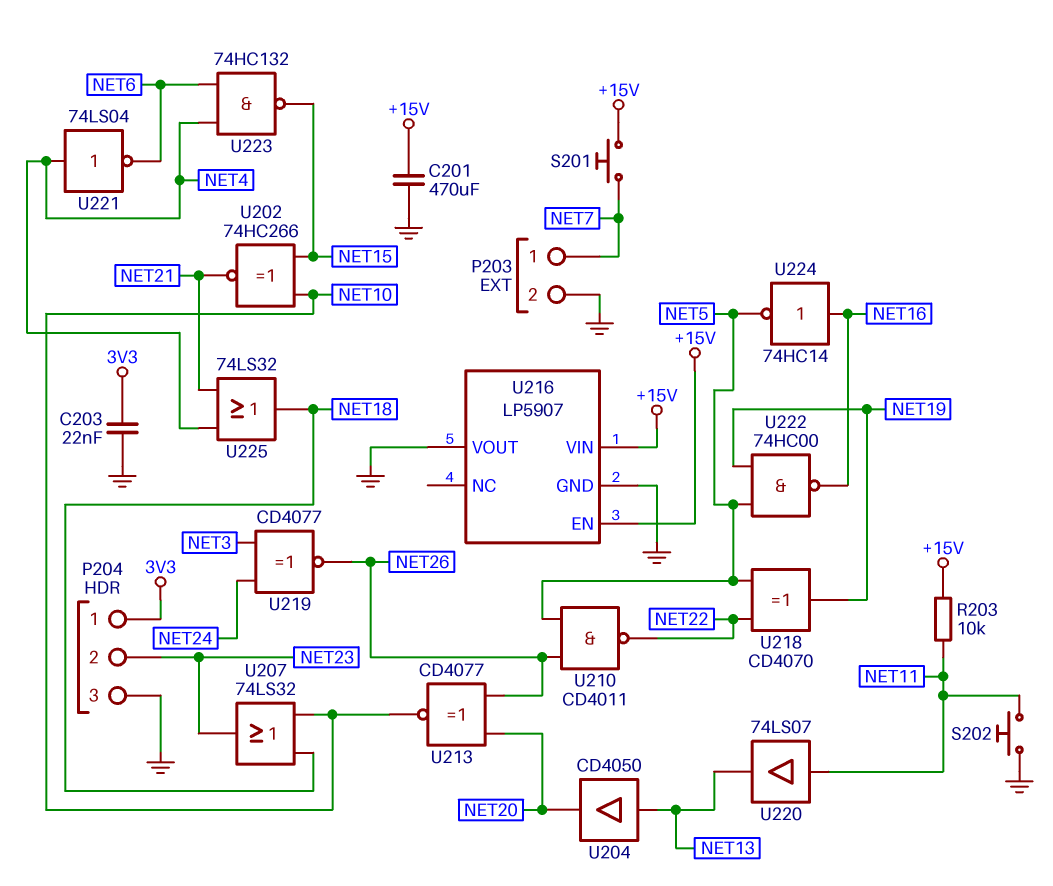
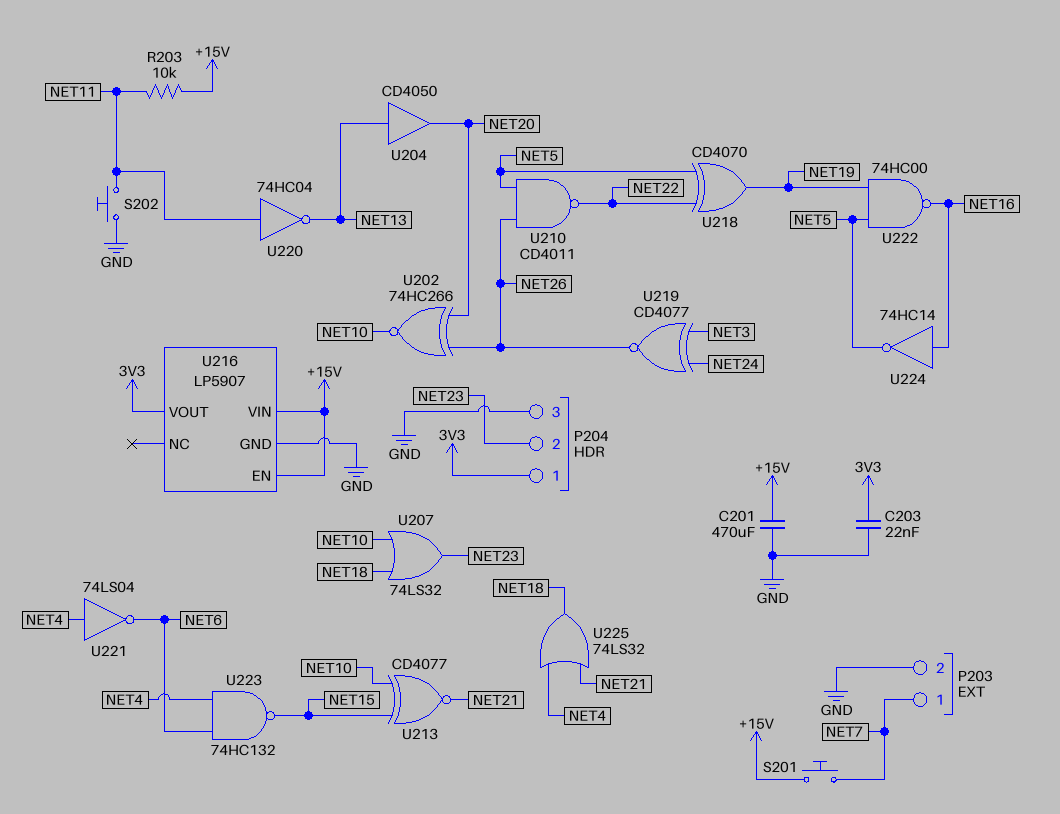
U202: XNOR 74HC266 (in NET10, in NET15, out NET21) -> XNOR 74HC266 (in NET20, in NET26, out NET10)
U213: XNOR CD4077 (in NET20, in NET26, out NET10) -> XNOR CD4077 (in NET10, in NET15, out NET21)
U216 pin VOUT: GND -> 3V3
U220: buffer 74LS07 (in NET11, out NET13) -> NOT 74HC04 (in NET11, out NET13)

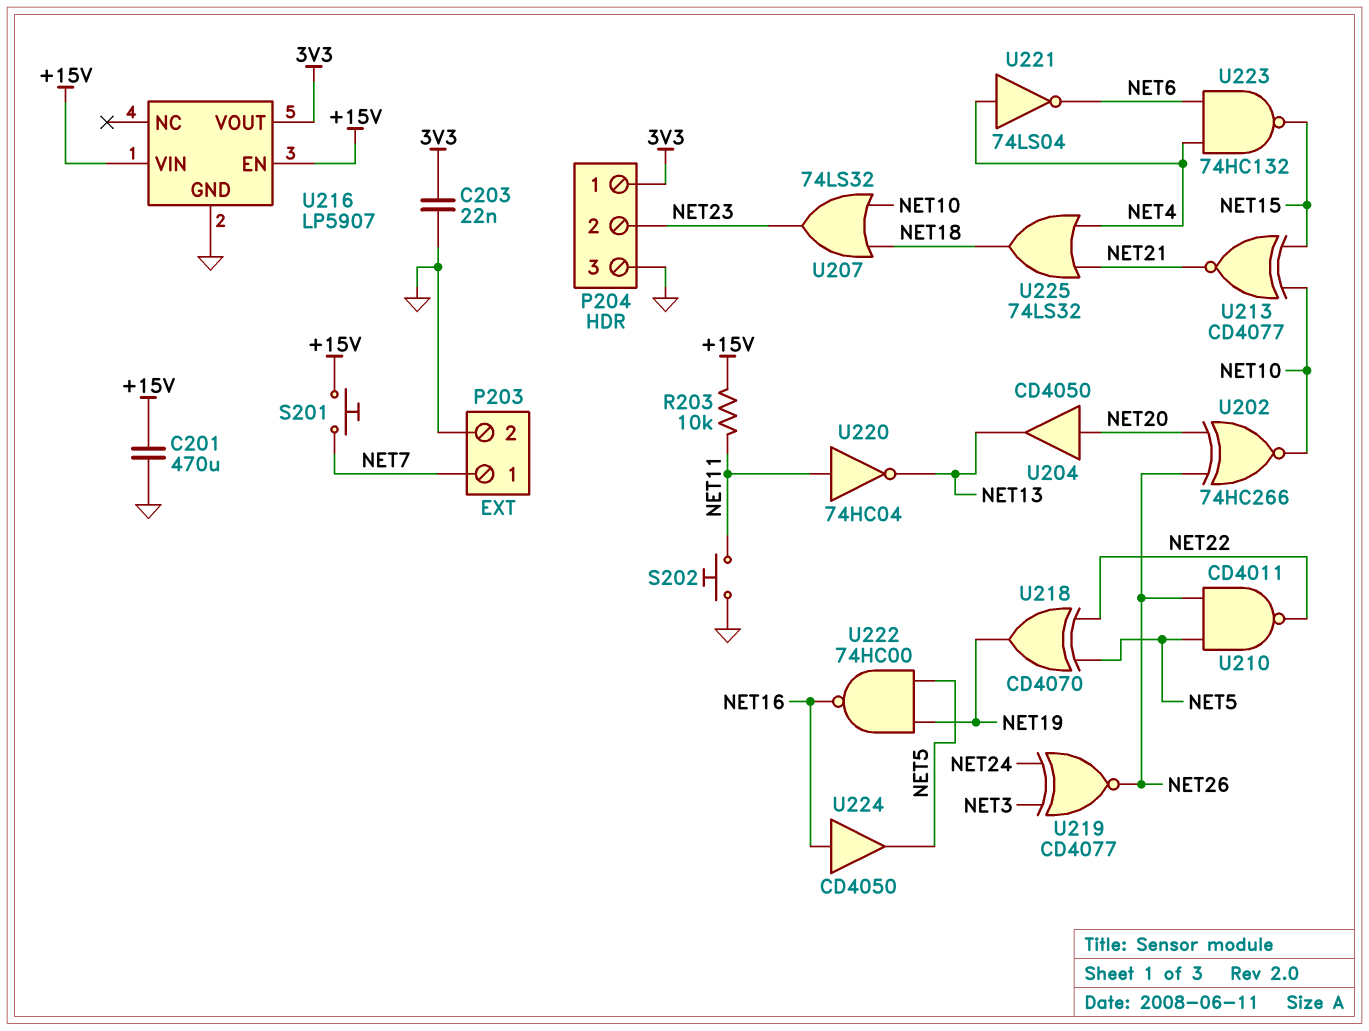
U204: buffer CD4050 (in NET13, out NET20) -> buffer CD4050 (in NET20, out NET13)
U224: NOT 74HC14 (in NET16, out NET5) -> buffer CD4050 (in NET16, out NET5)

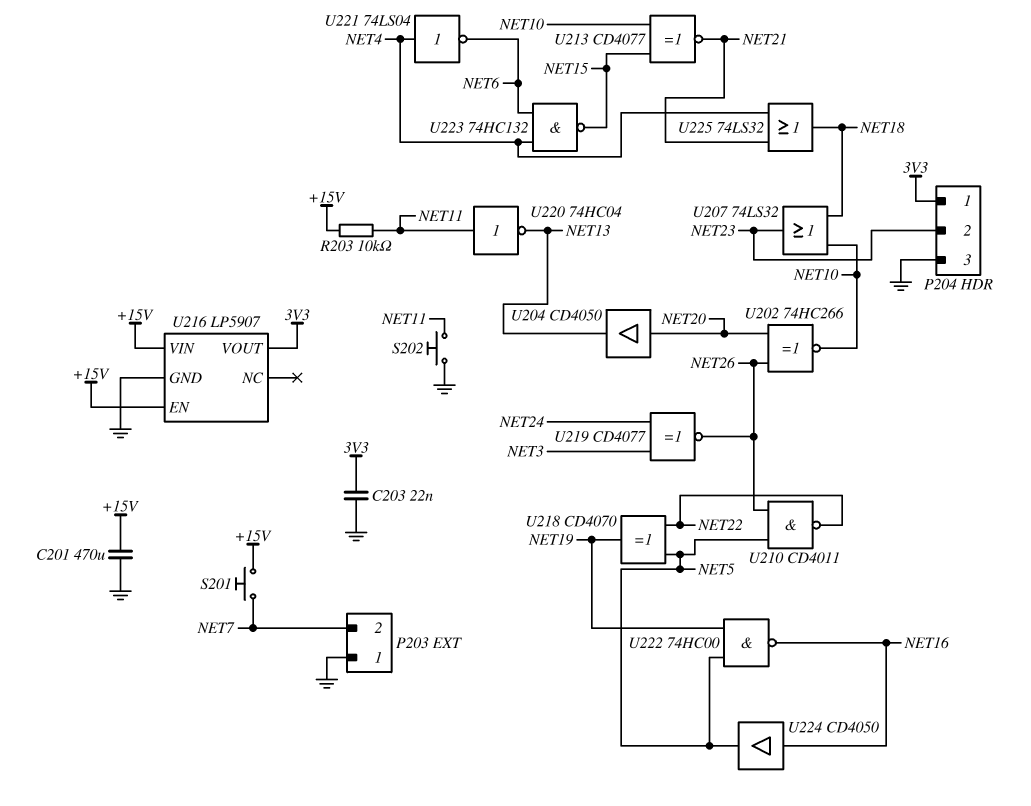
P203 pin 1: NET7 -> GND
P203 pin 2: GND -> NET7

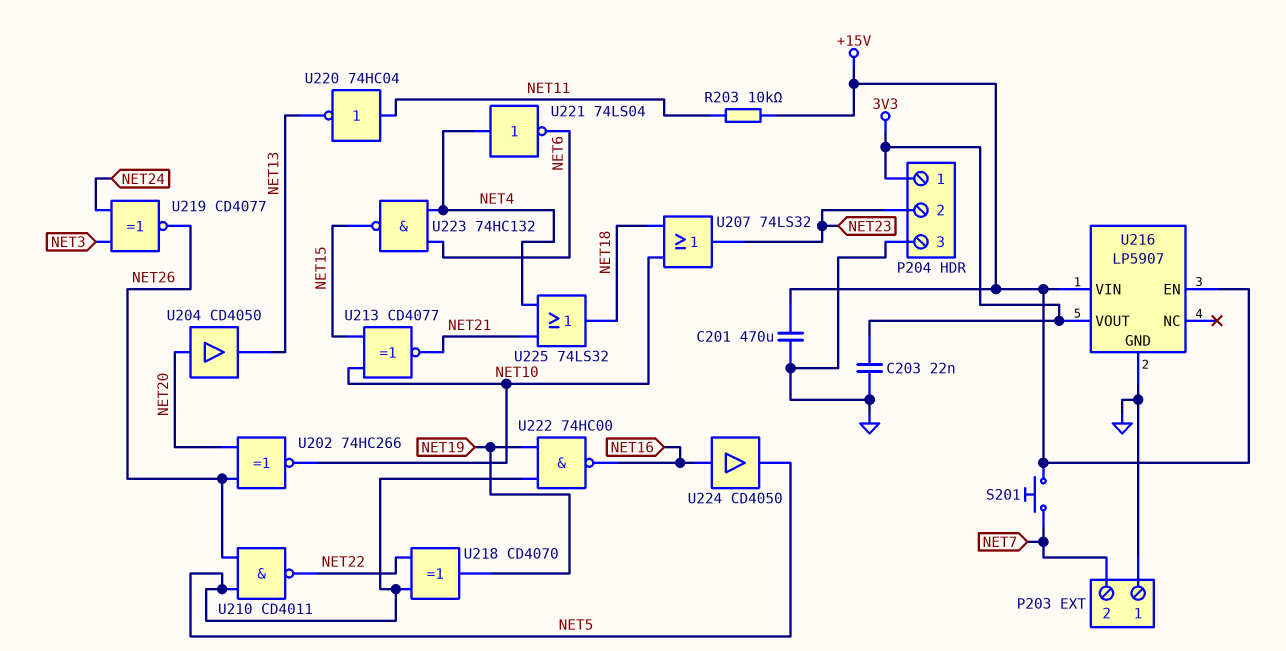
S202: button (GND, NET11) -> none

